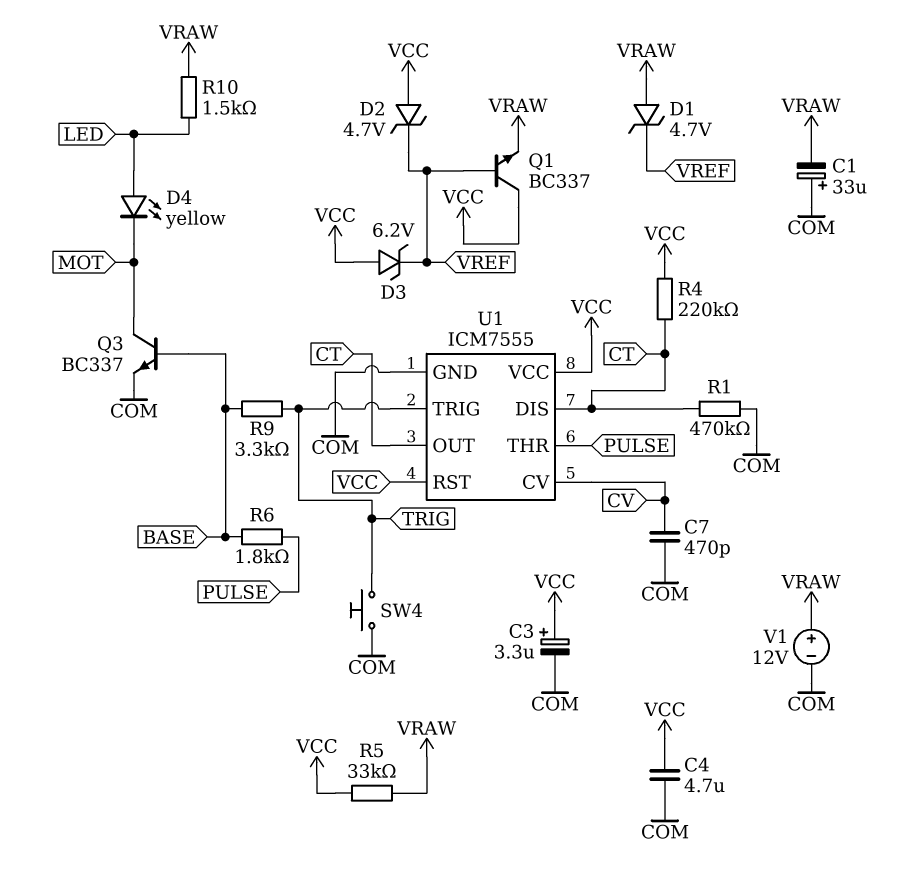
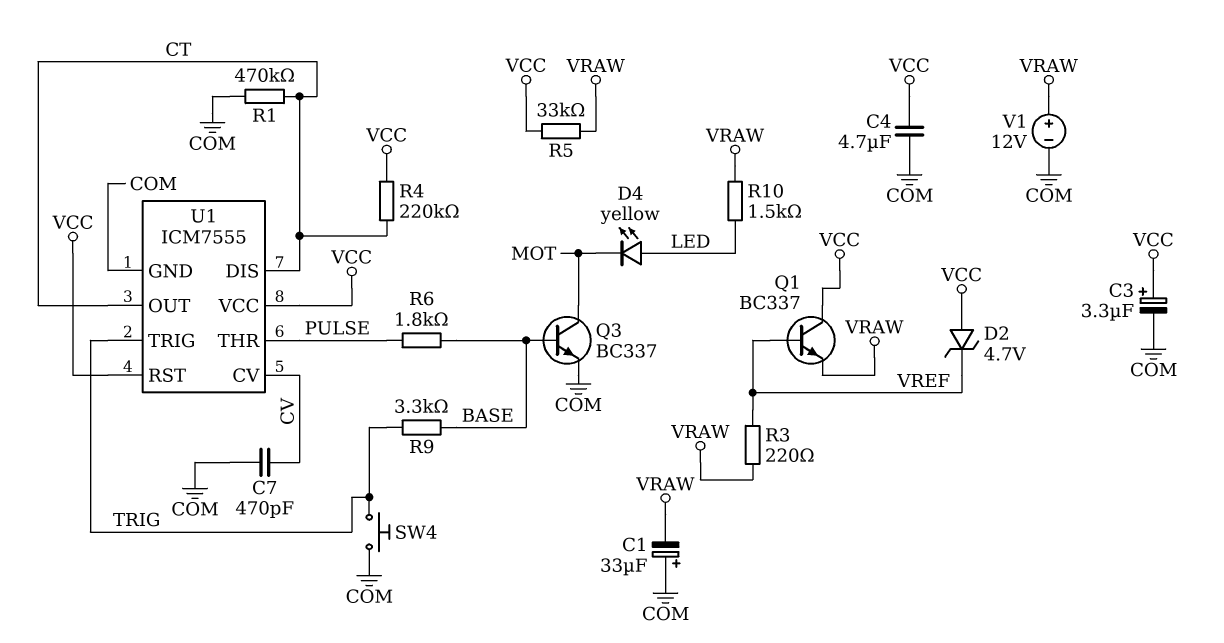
D1: zener 4.7V (A VRAW, K VREF) -> none
D3: zener 6.2V (A VCC, K VREF) -> none
R3: none -> 220 (VRAW, VREF)

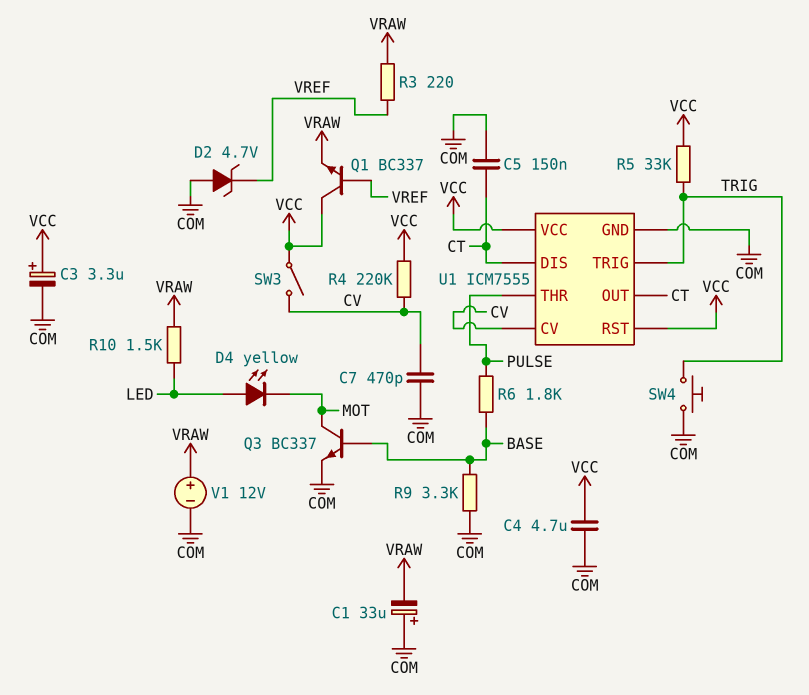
C5: none -> 150nF (COM, CT)
D2: zener 4.7V (A VCC, K VREF) -> zener 4.7V (A COM, K VREF)
R1: 470k (COM, CT) -> none
R4: 220k (CT, VCC) -> 220k (CV, VCC)
R5: 33k (VCC, VRAW) -> 33k (TRIG, VCC)
R9: 3.3k (BASE, TRIG) -> 3.3k (BASE, COM)
SW3: none -> switch (CV, VCC)

